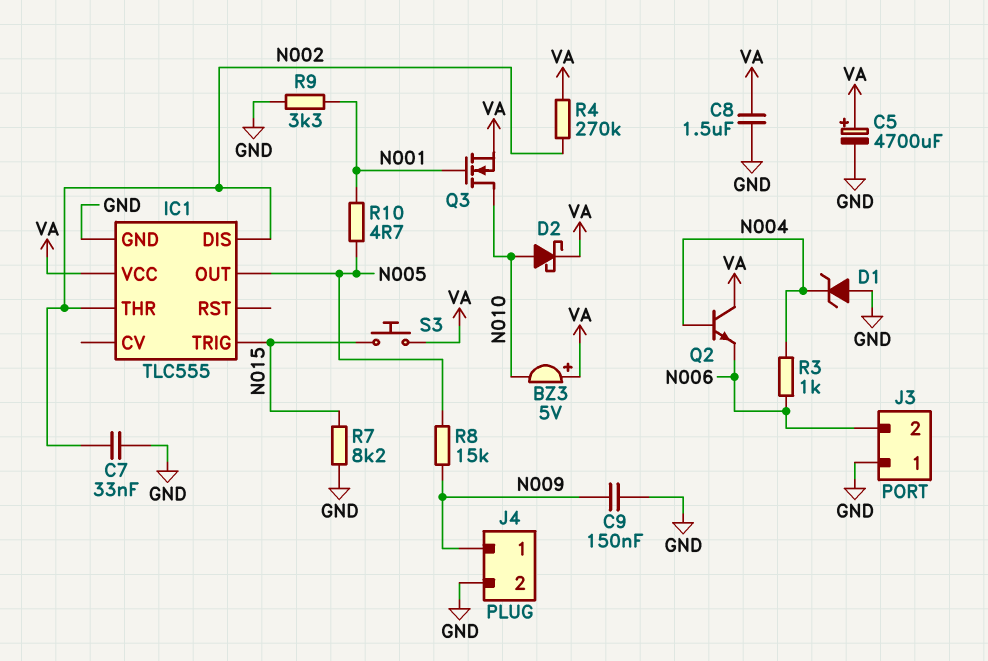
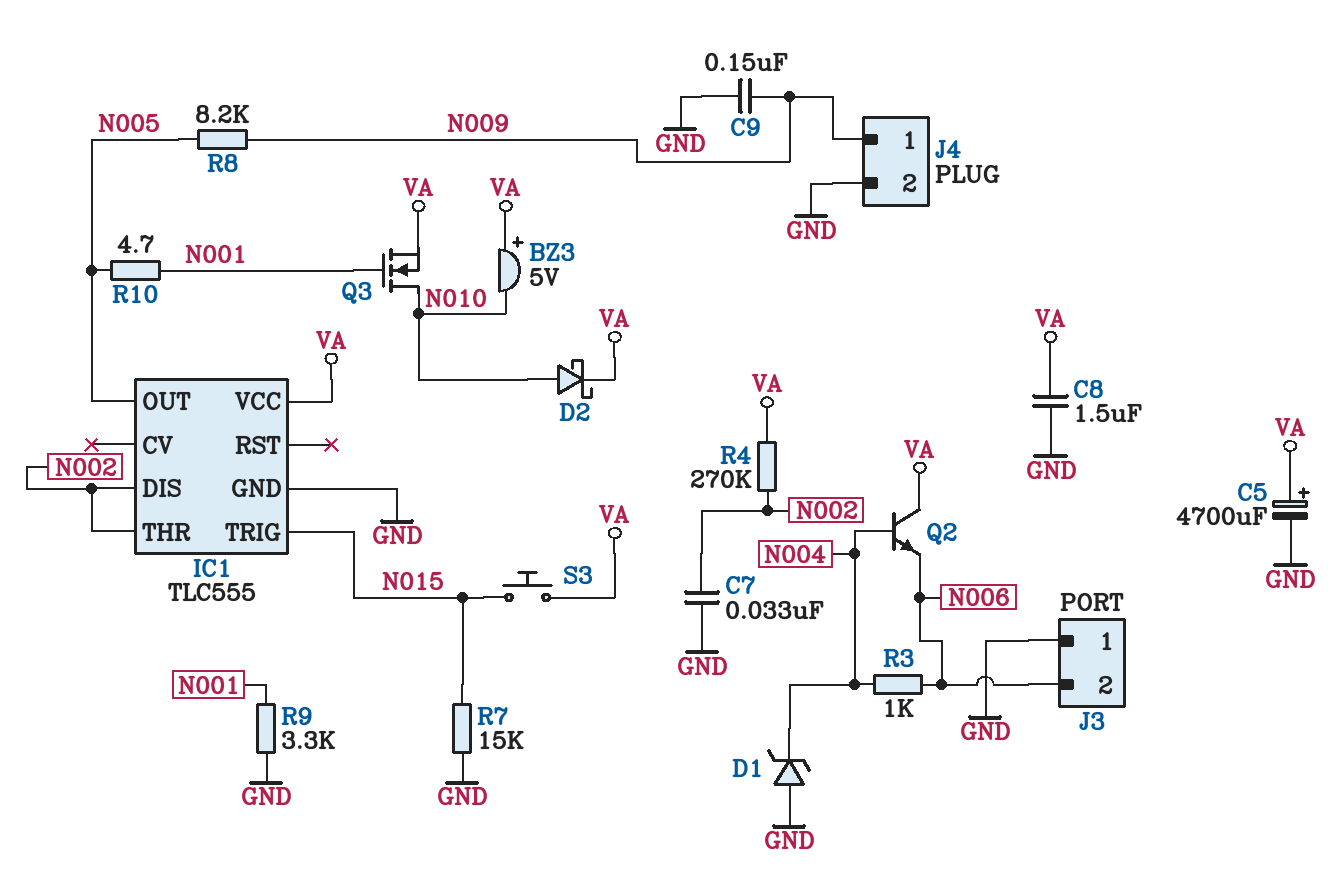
R7: 8.2k (GND, N015) -> 15k (GND, N015)
R8: 15k (N005, N009) -> 8.2k (N005, N009)

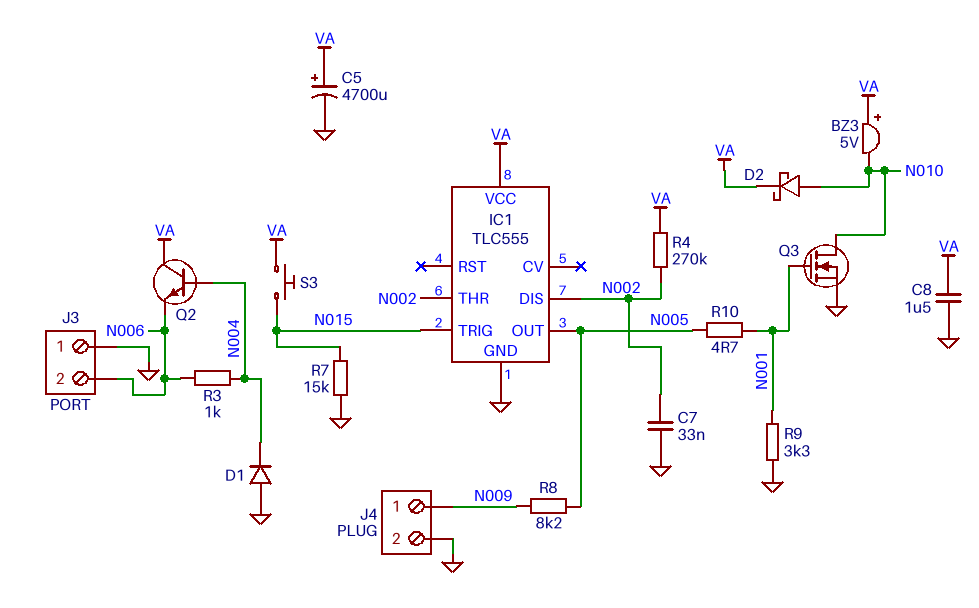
C9: 150nF (GND, N009) -> none
D1: zener (A GND, K N004) -> diode (A GND, K N004)
Q3: NMOS (G N001, D N010, S VA) -> NMOS (G N001, D N010, S GND)

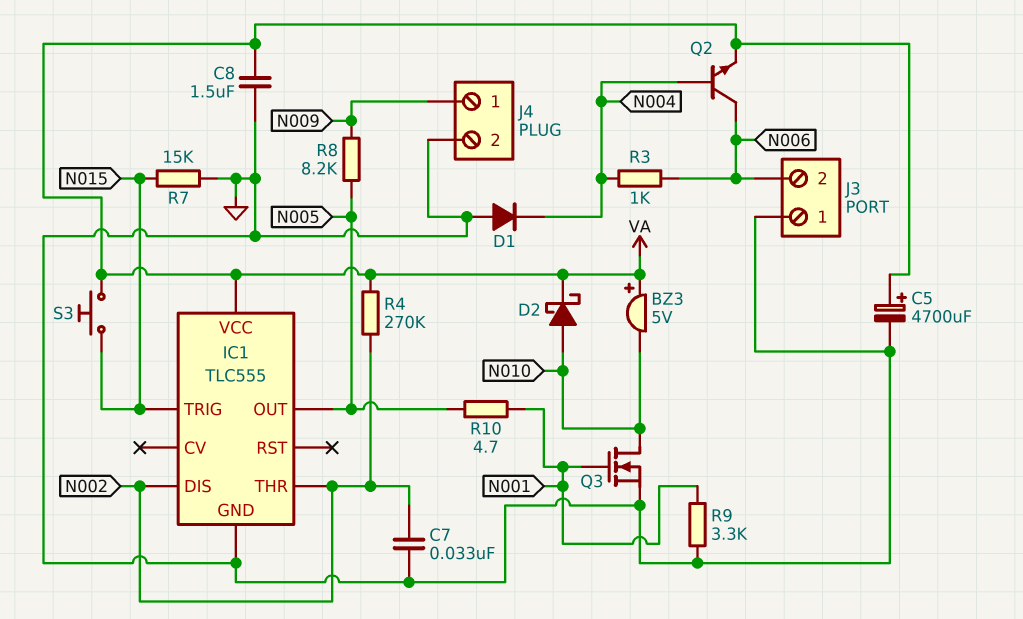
Q2: NPN (B N004, C VA, E N006) -> NPN (B N004, C N006, E VA)

